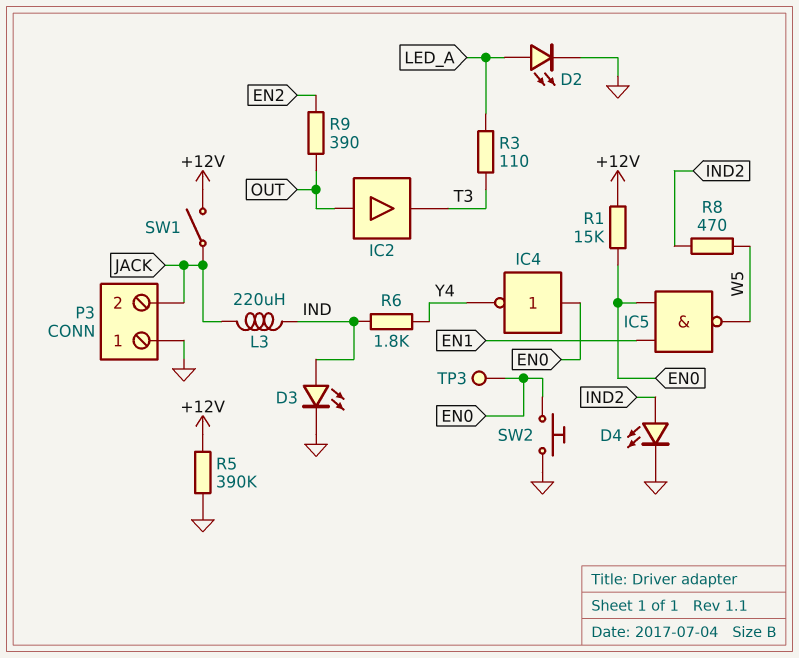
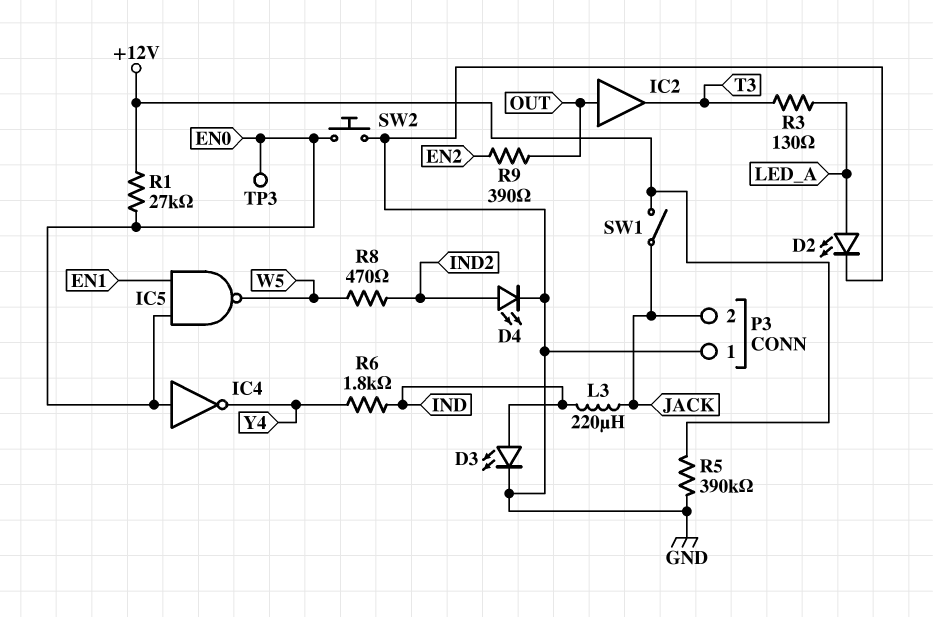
R1: 15k (+12V, EN0) -> 27k (+12V, EN0)
R3: 110 (LED_A, T3) -> 130 (LED_A, T3)

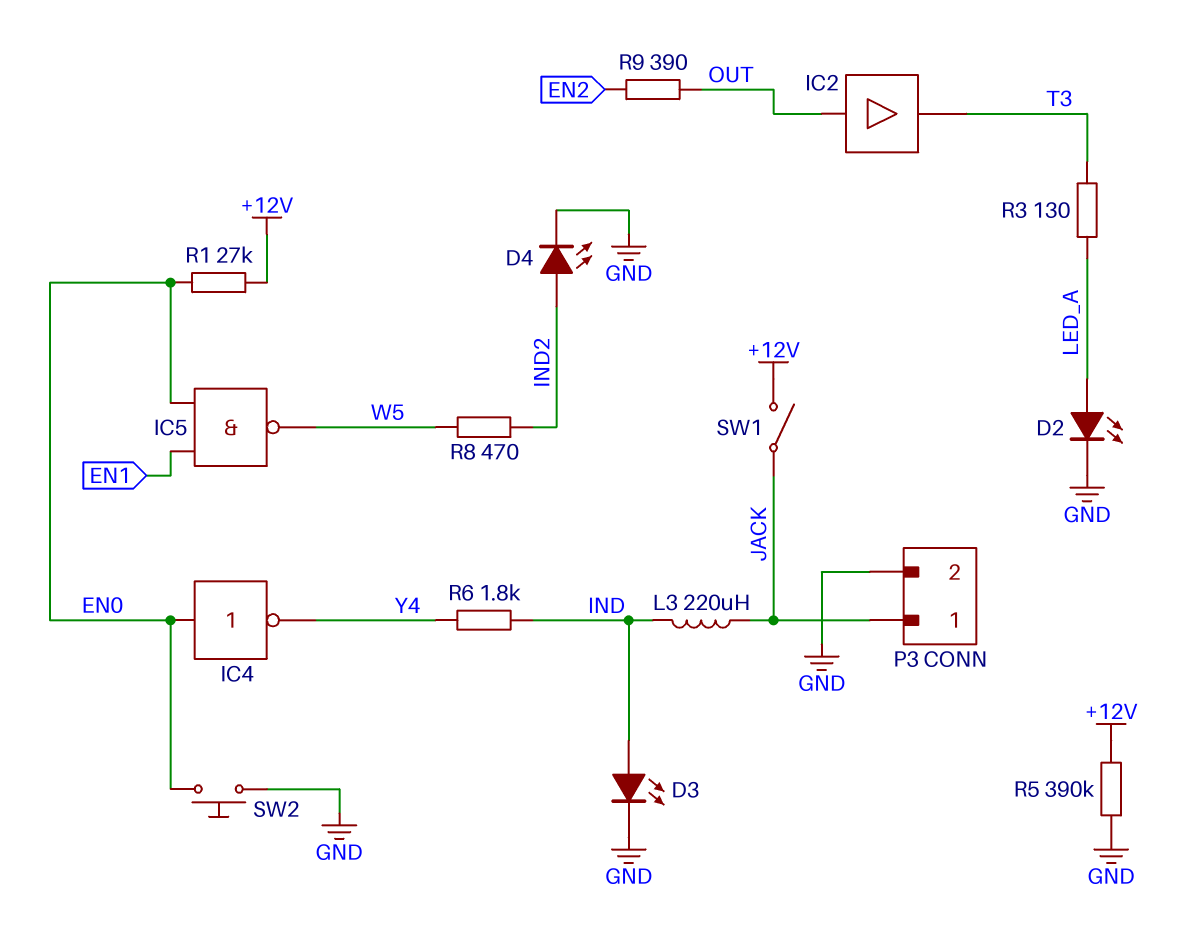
P3 pin 1: GND -> JACK
P3 pin 2: JACK -> GND
TP3: test point (EN0) -> none

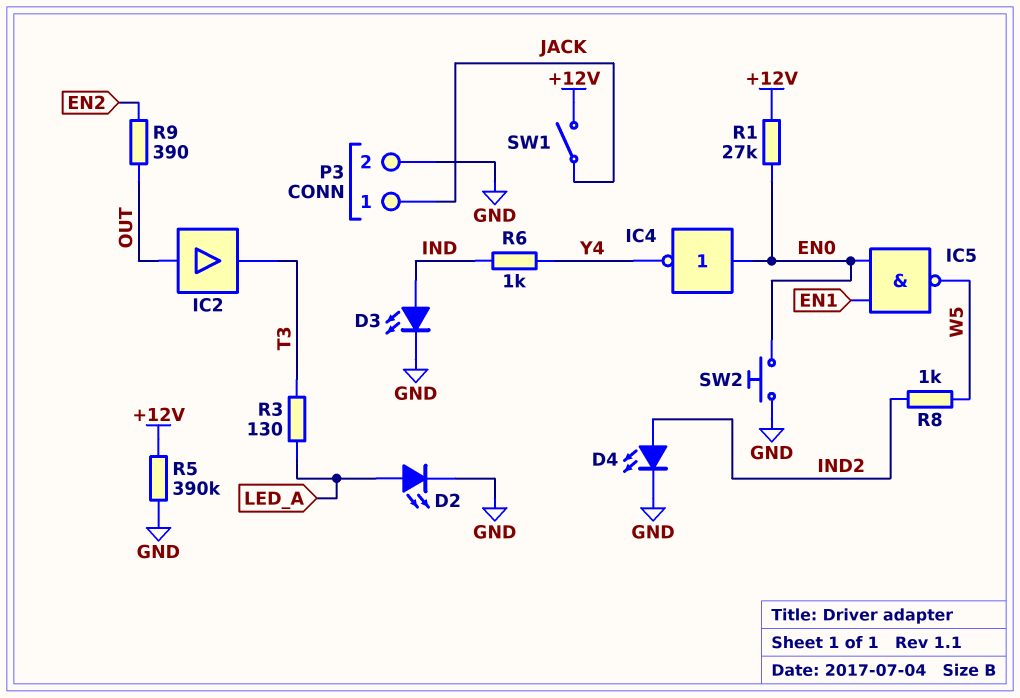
L3: 220uH (IND, JACK) -> none
R6: 1.8k (IND, Y4) -> 1k (IND, Y4)
R8: 470 (IND2, W5) -> 1k (IND2, W5)

